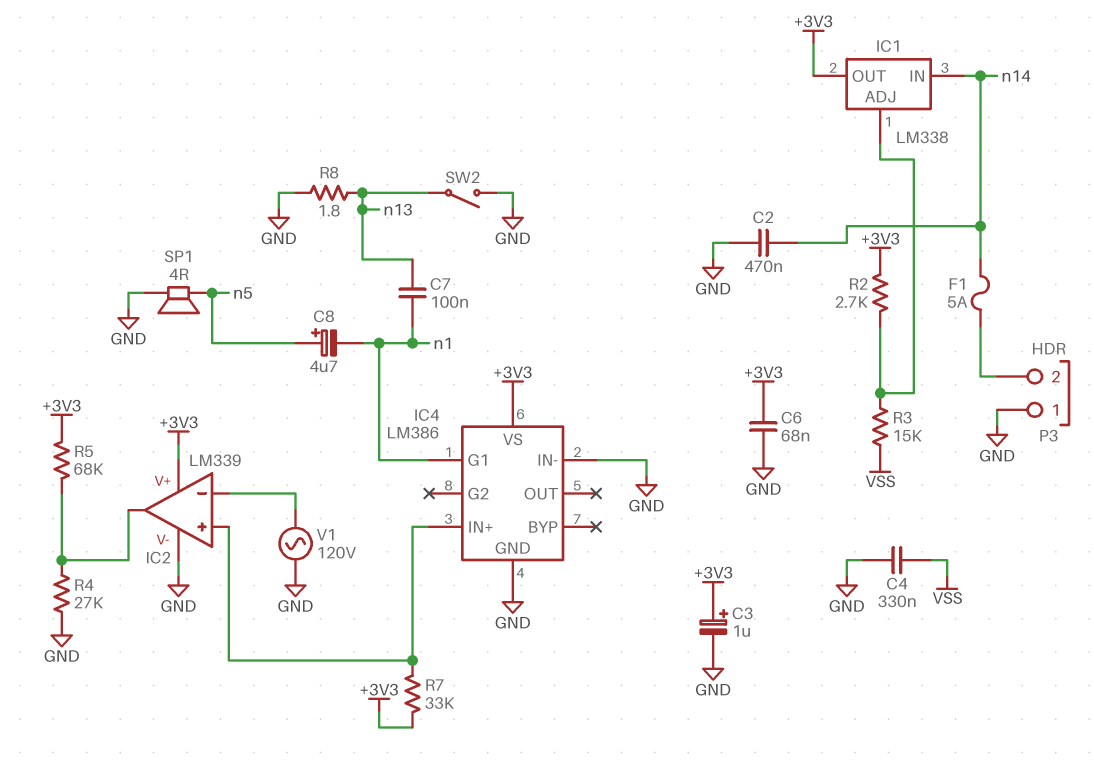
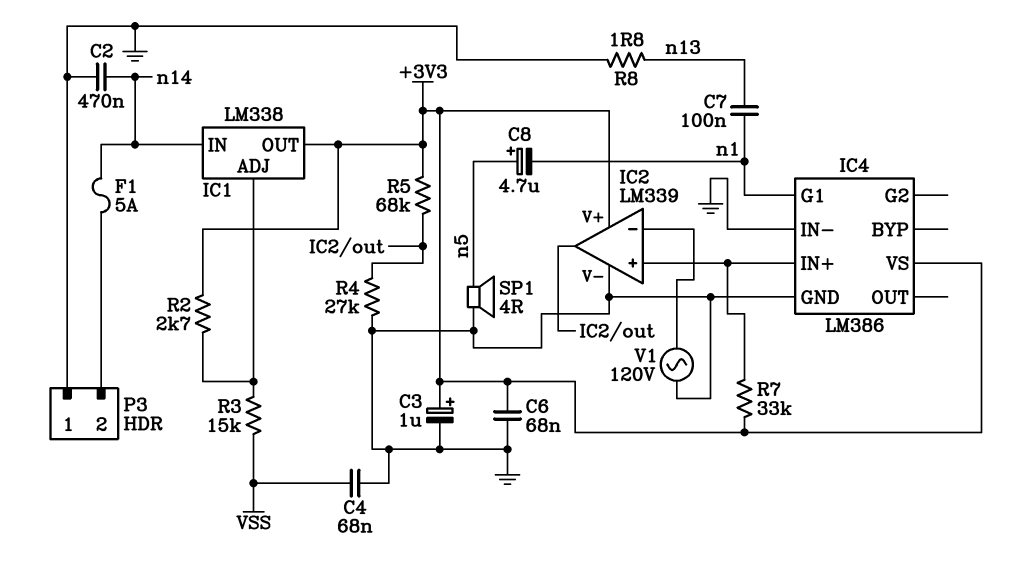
C4: 330nF (GND, VSS) -> 68nF (GND, VSS)
SW2: switch (GND, n13) -> none

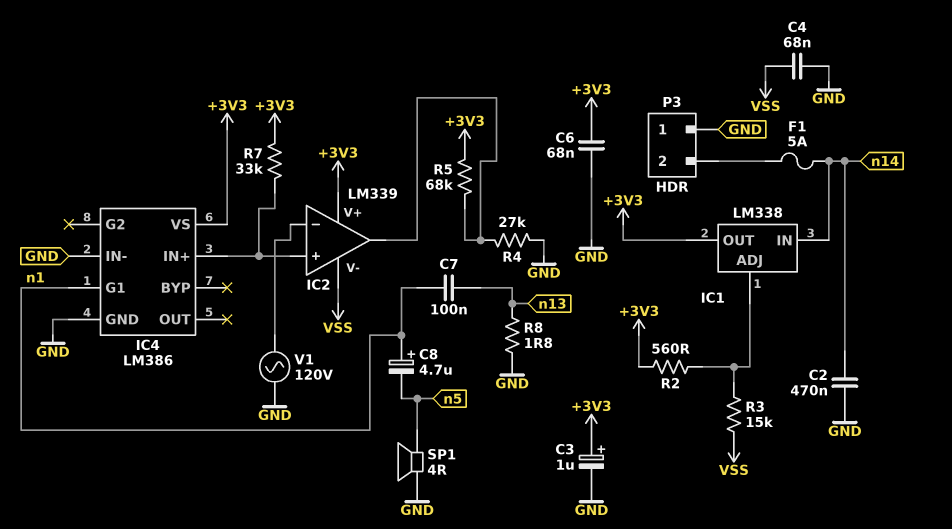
C8: 4.7uF (plus n5, minus n1) -> 4.7uF (plus n1, minus n5)
IC2 pin V-: GND -> VSS
R2: 2.7k (+3V3, IC1/ADJ) -> 560 (+3V3, IC1/ADJ)

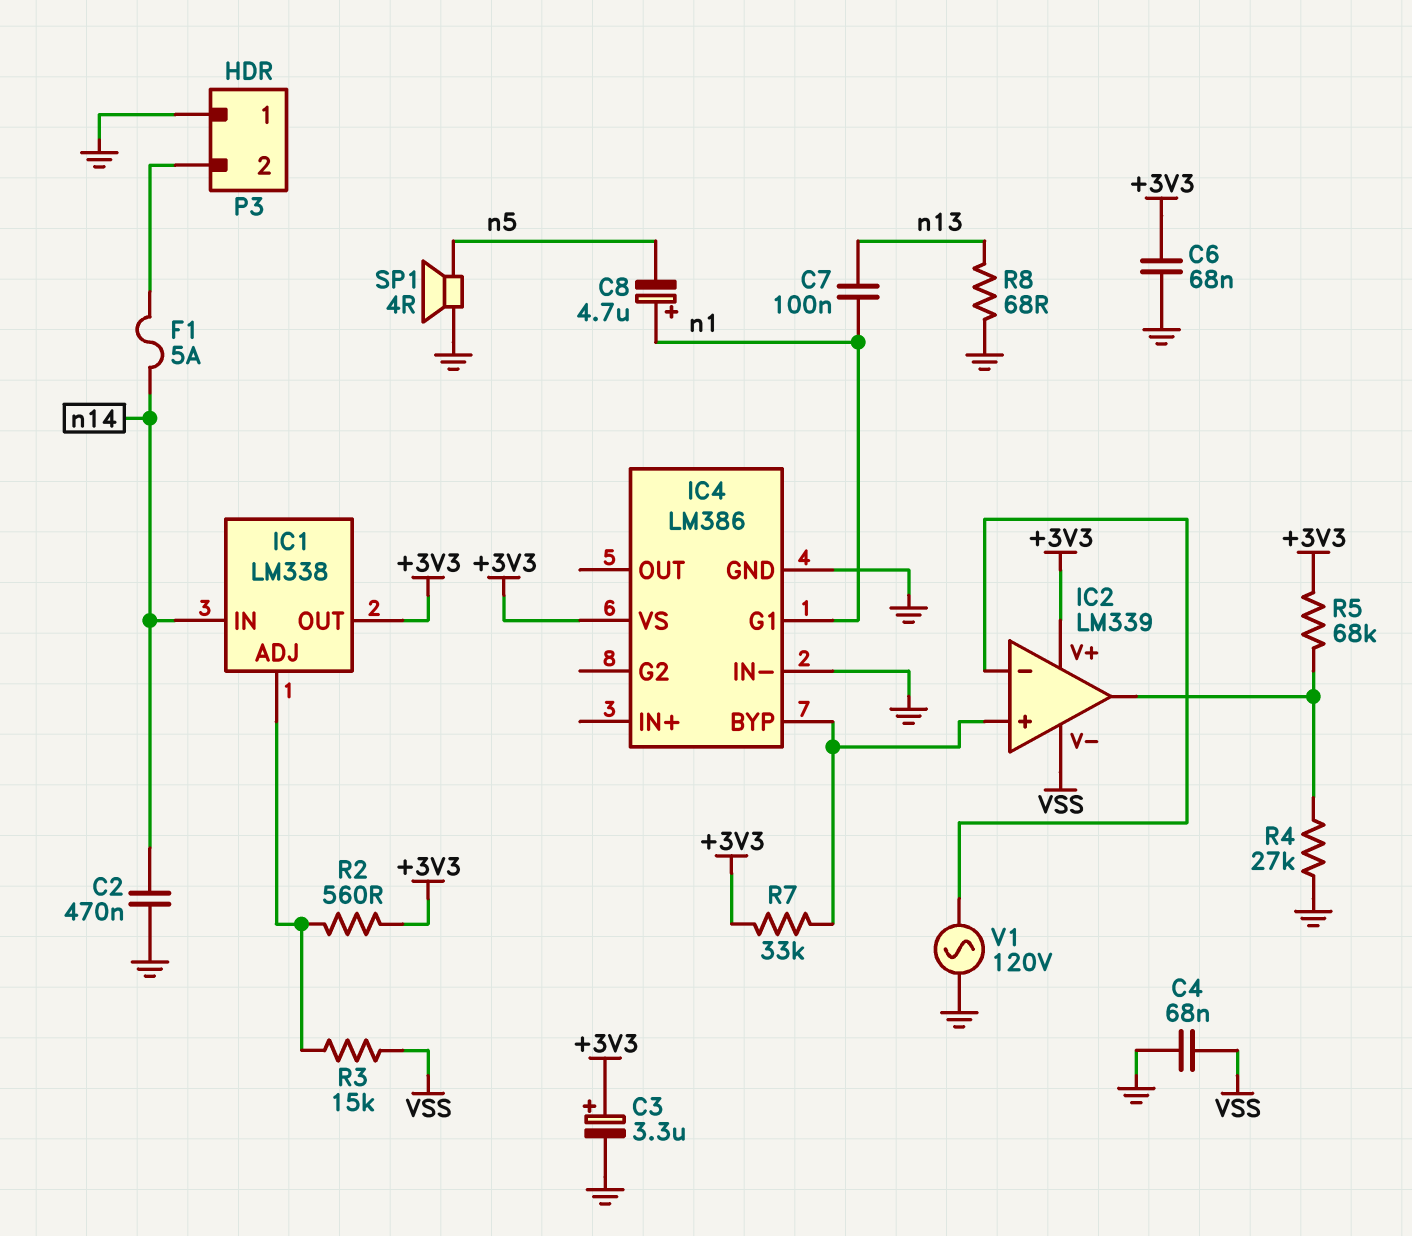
C3: 1uF (plus +3V3, minus GND) -> 3.3uF (plus +3V3, minus GND)
IC4 pin BYP: none -> IC2/in+
IC4 pin IN+: IC2/in+ -> none
R8: 1.8 (GND, n13) -> 68 (GND, n13)

